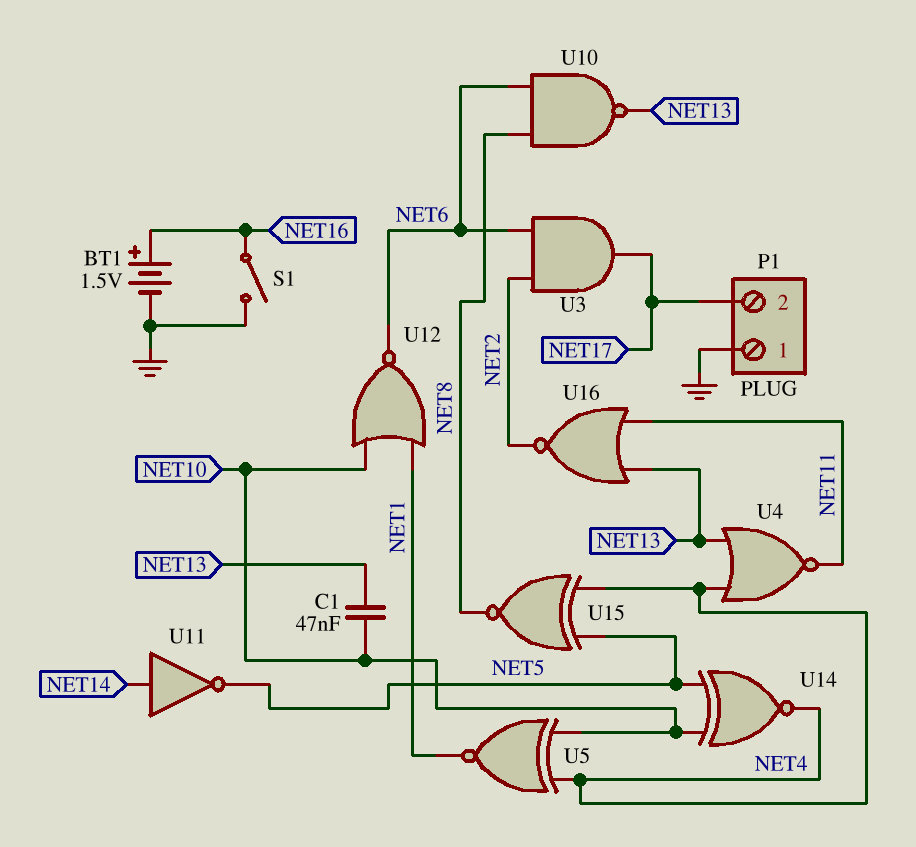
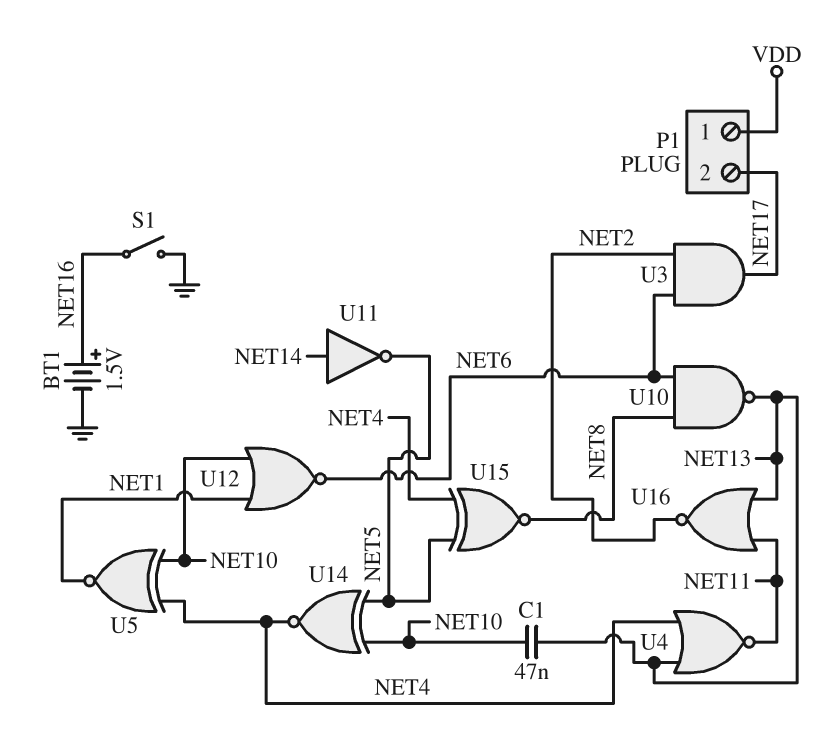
P1 pin 1: GND -> VDD

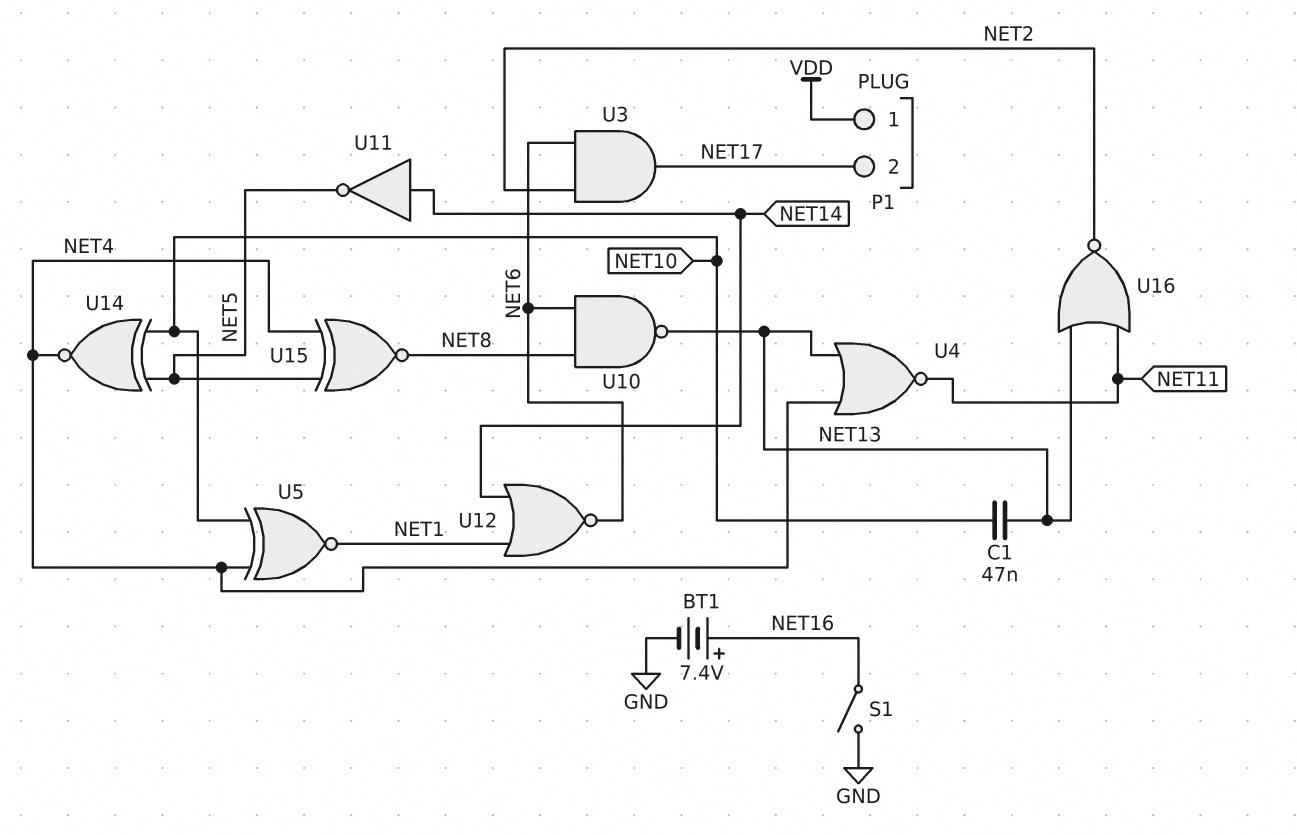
BT1: 1.5V (plus NET16, minus GND) -> 7.4V (plus NET16, minus GND)
U12: NOR (in NET1, in NET10, out NET6) -> NOR (in NET1, in NET14, out NET6)

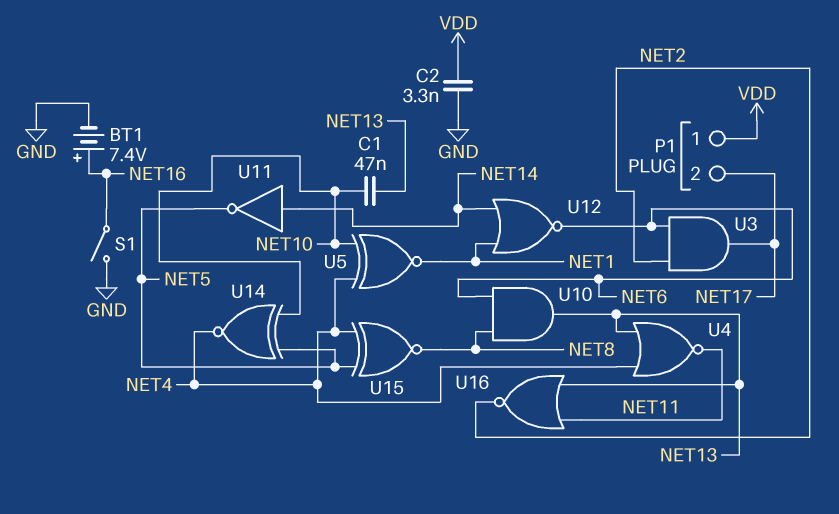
C2: none -> 3.3nF (GND, VDD)
U10: NAND (in NET6, in NET8, out NET13) -> AND (in NET6, in NET8, out NET13)

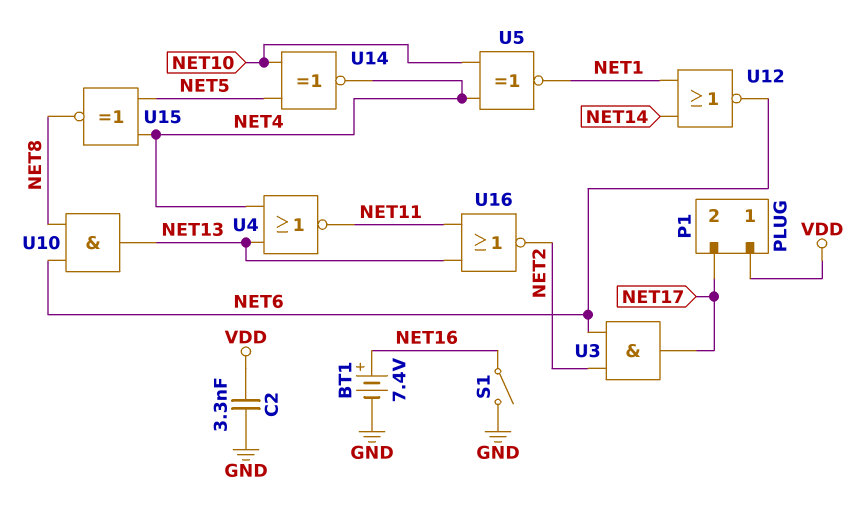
C1: 47nF (NET10, NET13) -> none
U11: NOT (in NET14, out NET5) -> none

